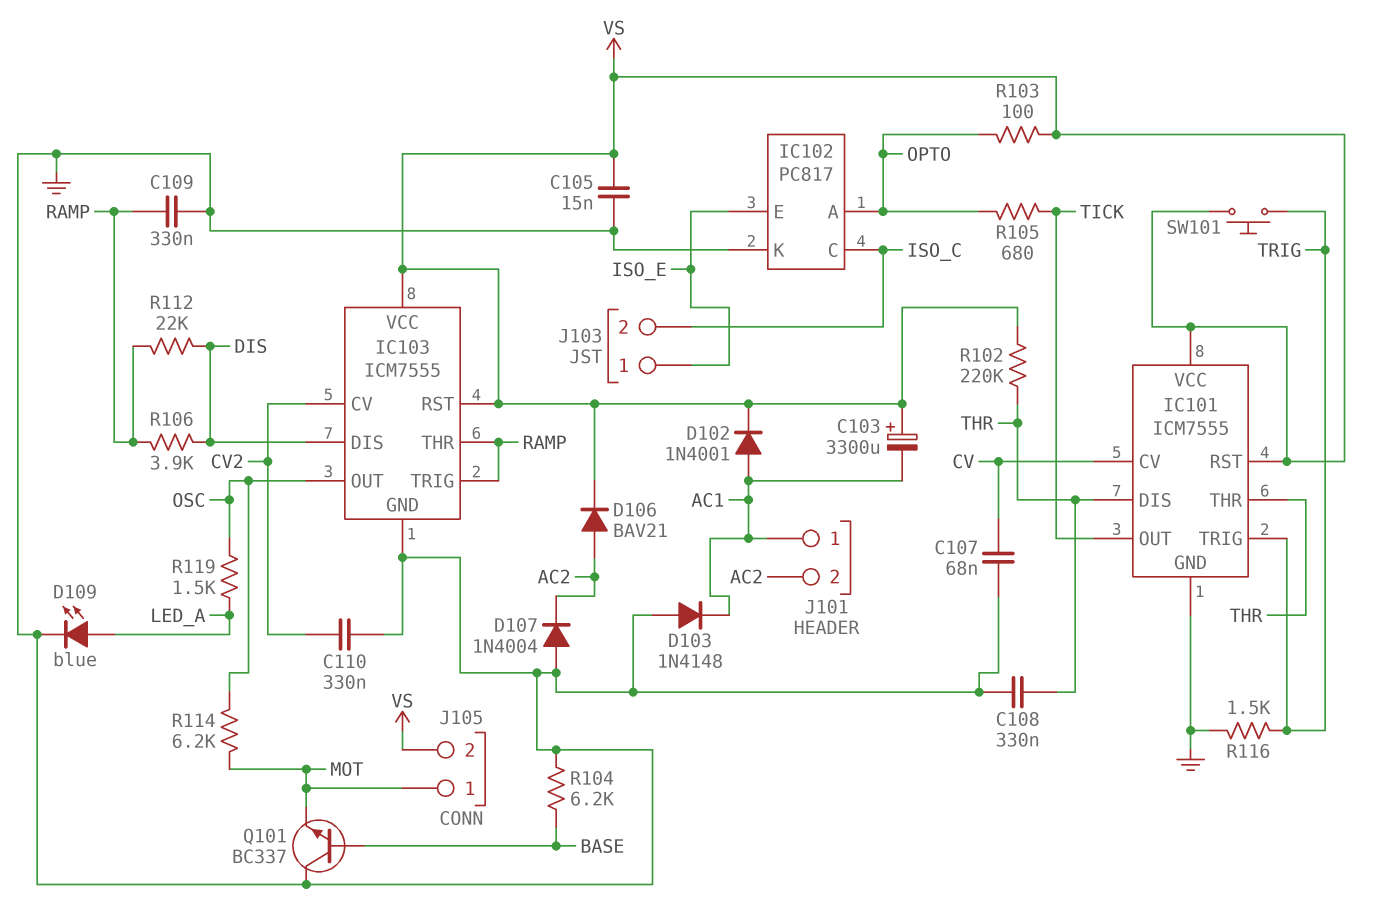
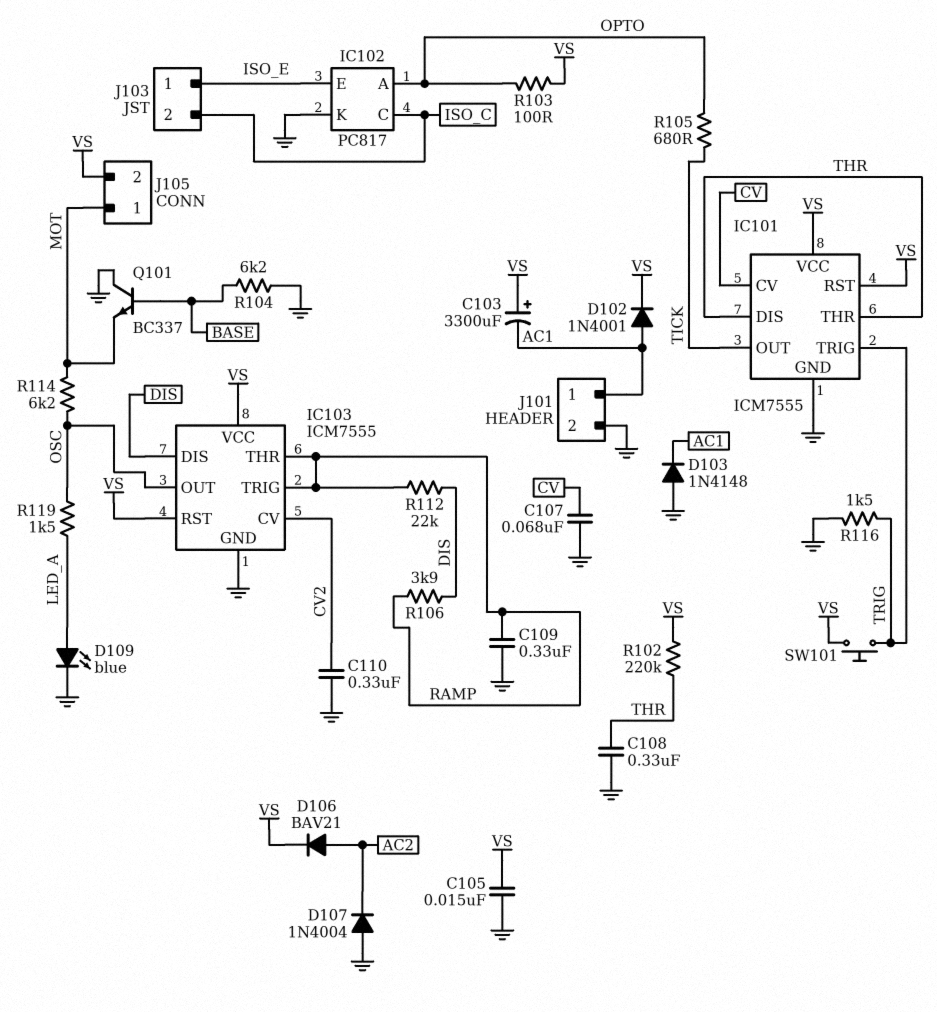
J101 pin 2: AC2 -> GND

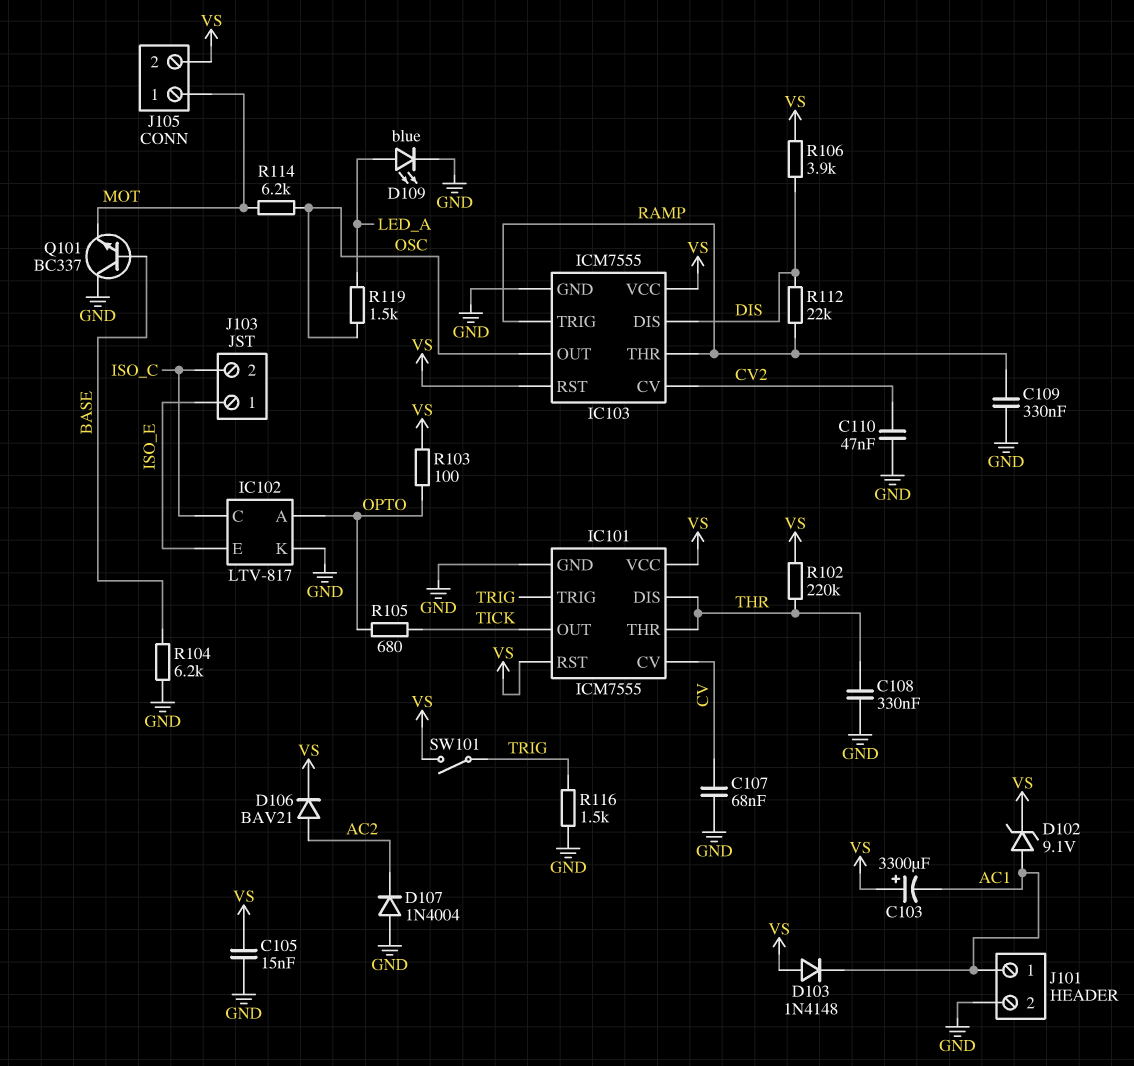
C110: 330nF (CV2, GND) -> 47nF (CV2, GND)
D102: diode 1N4001 (A AC1, K VS) -> zener 9.1V (A AC1, K VS)
D103: diode 1N4148 (A GND, K AC1) -> diode 1N4148 (A VS, K AC1)
IC102: PC817 -> LTV-817
R106: 3.9k (DIS, RAMP) -> 3.9k (DIS, VS)
SW101: button (TRIG, VS) -> switch (TRIG, VS)

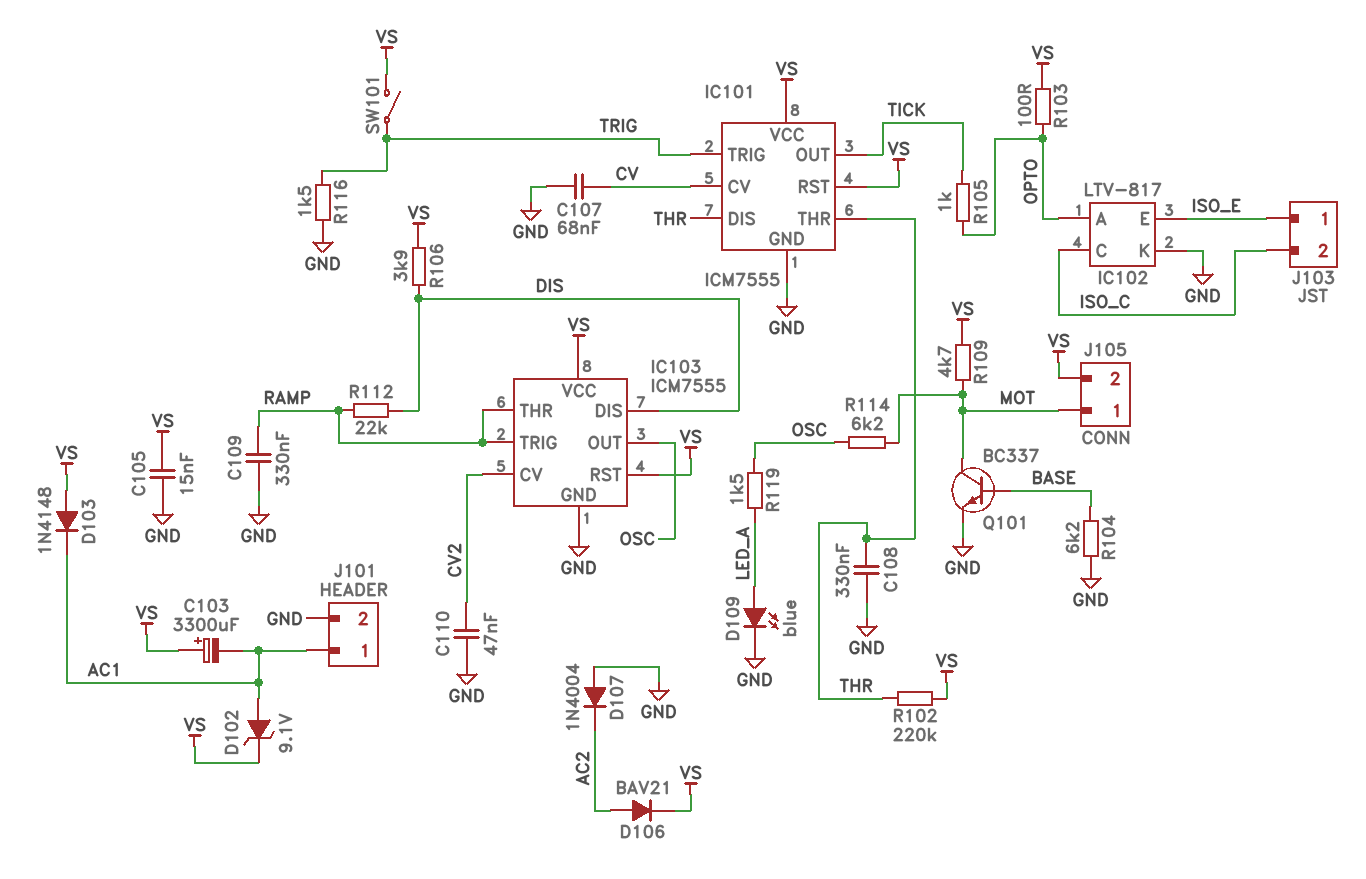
Q101: NPN BC337 (B BASE, C GND, E MOT) -> NPN BC337 (B BASE, C MOT, E GND)
R105: 680 (OPTO, TICK) -> 1k (OPTO, TICK)
R109: none -> 4.7k (MOT, VS)

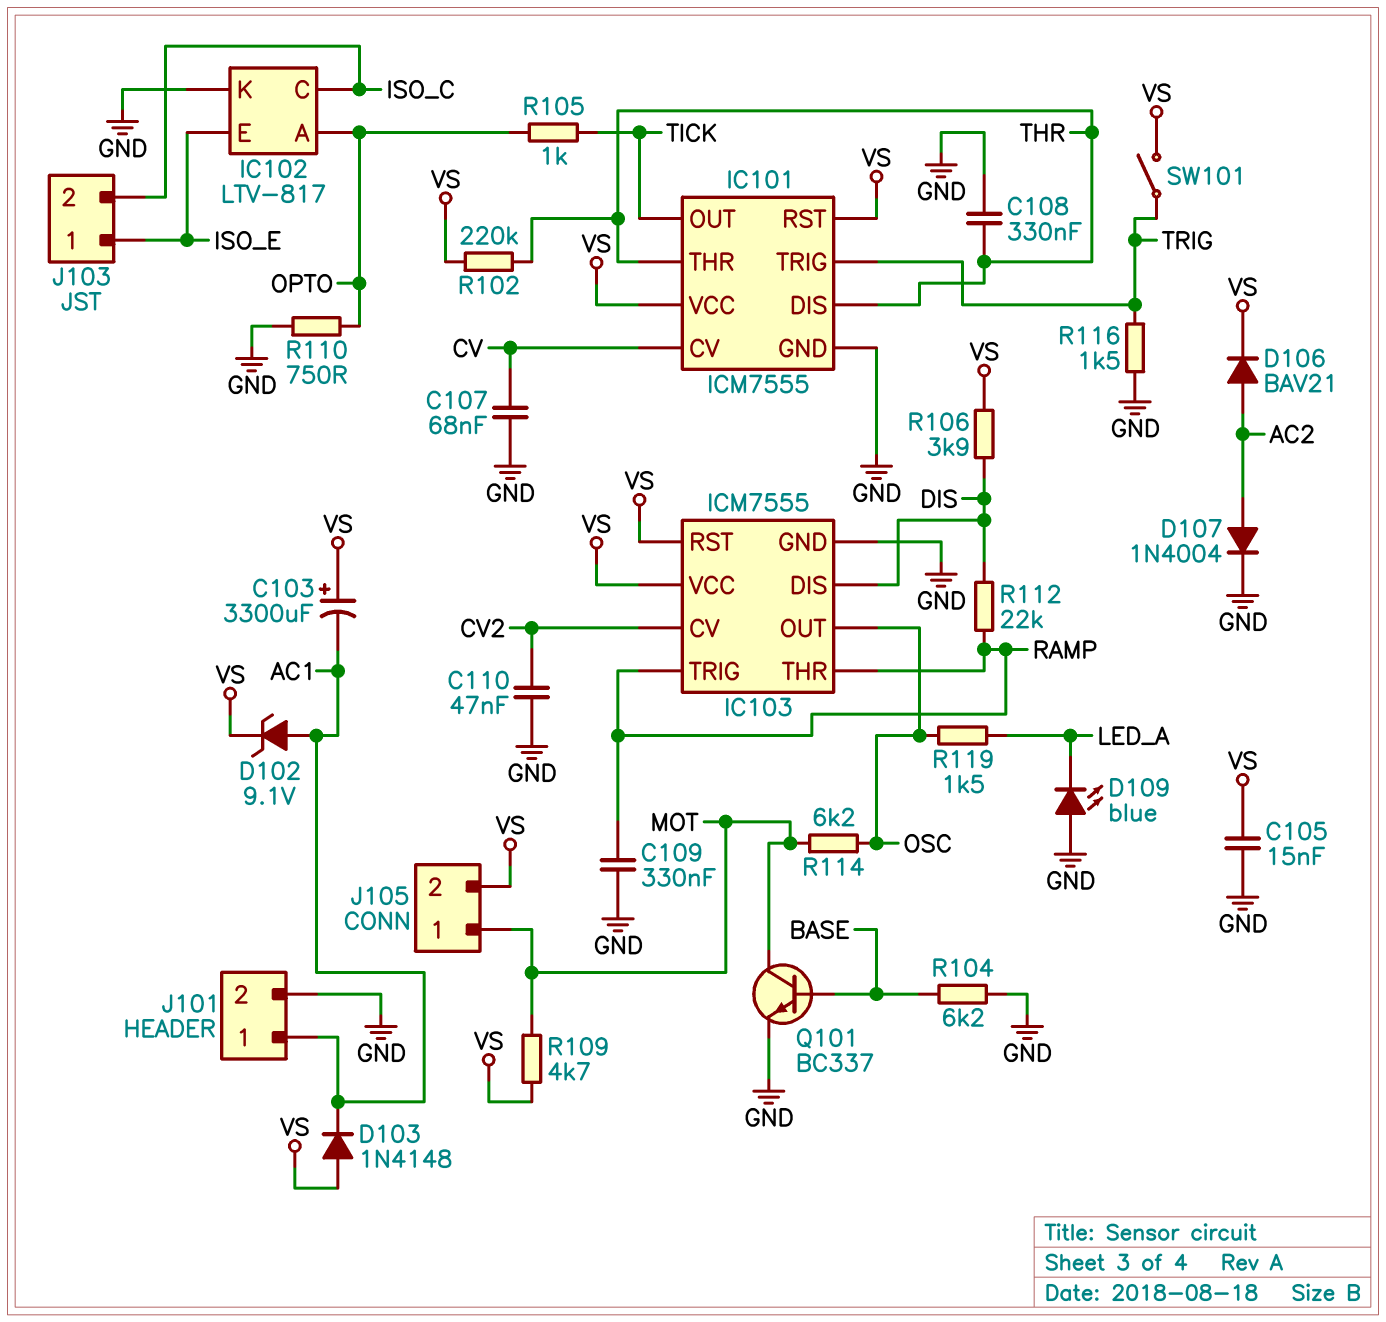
D107: diode 1N4004 (A GND, K AC2) -> diode 1N4004 (A AC2, K GND)
D109: LED blue (A LED_A, K GND) -> LED blue (A GND, K LED_A)
R103: 100 (OPTO, VS) -> none
R110: none -> 750 (GND, OPTO)

